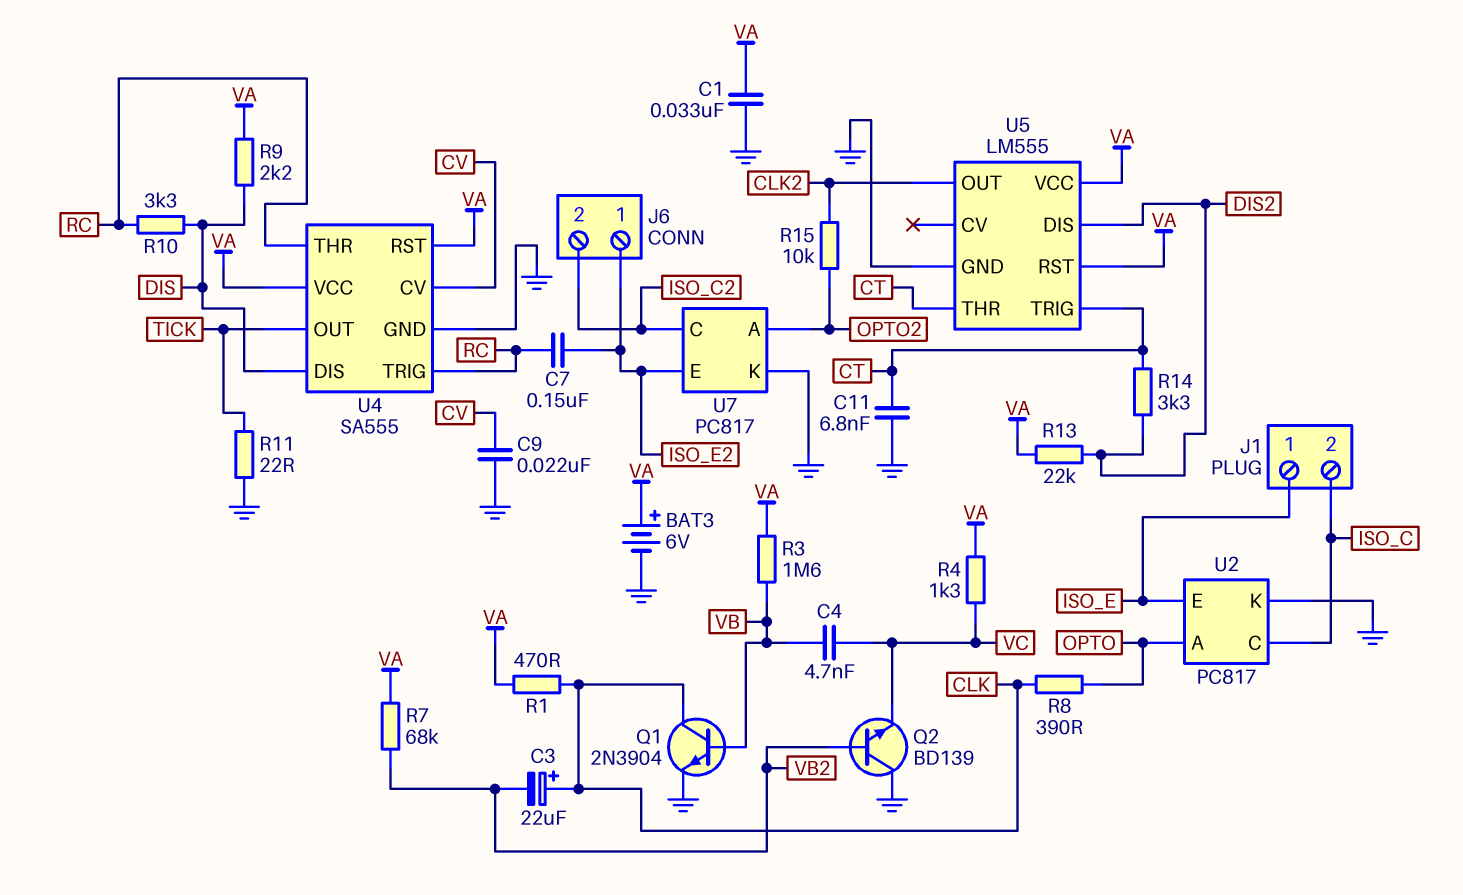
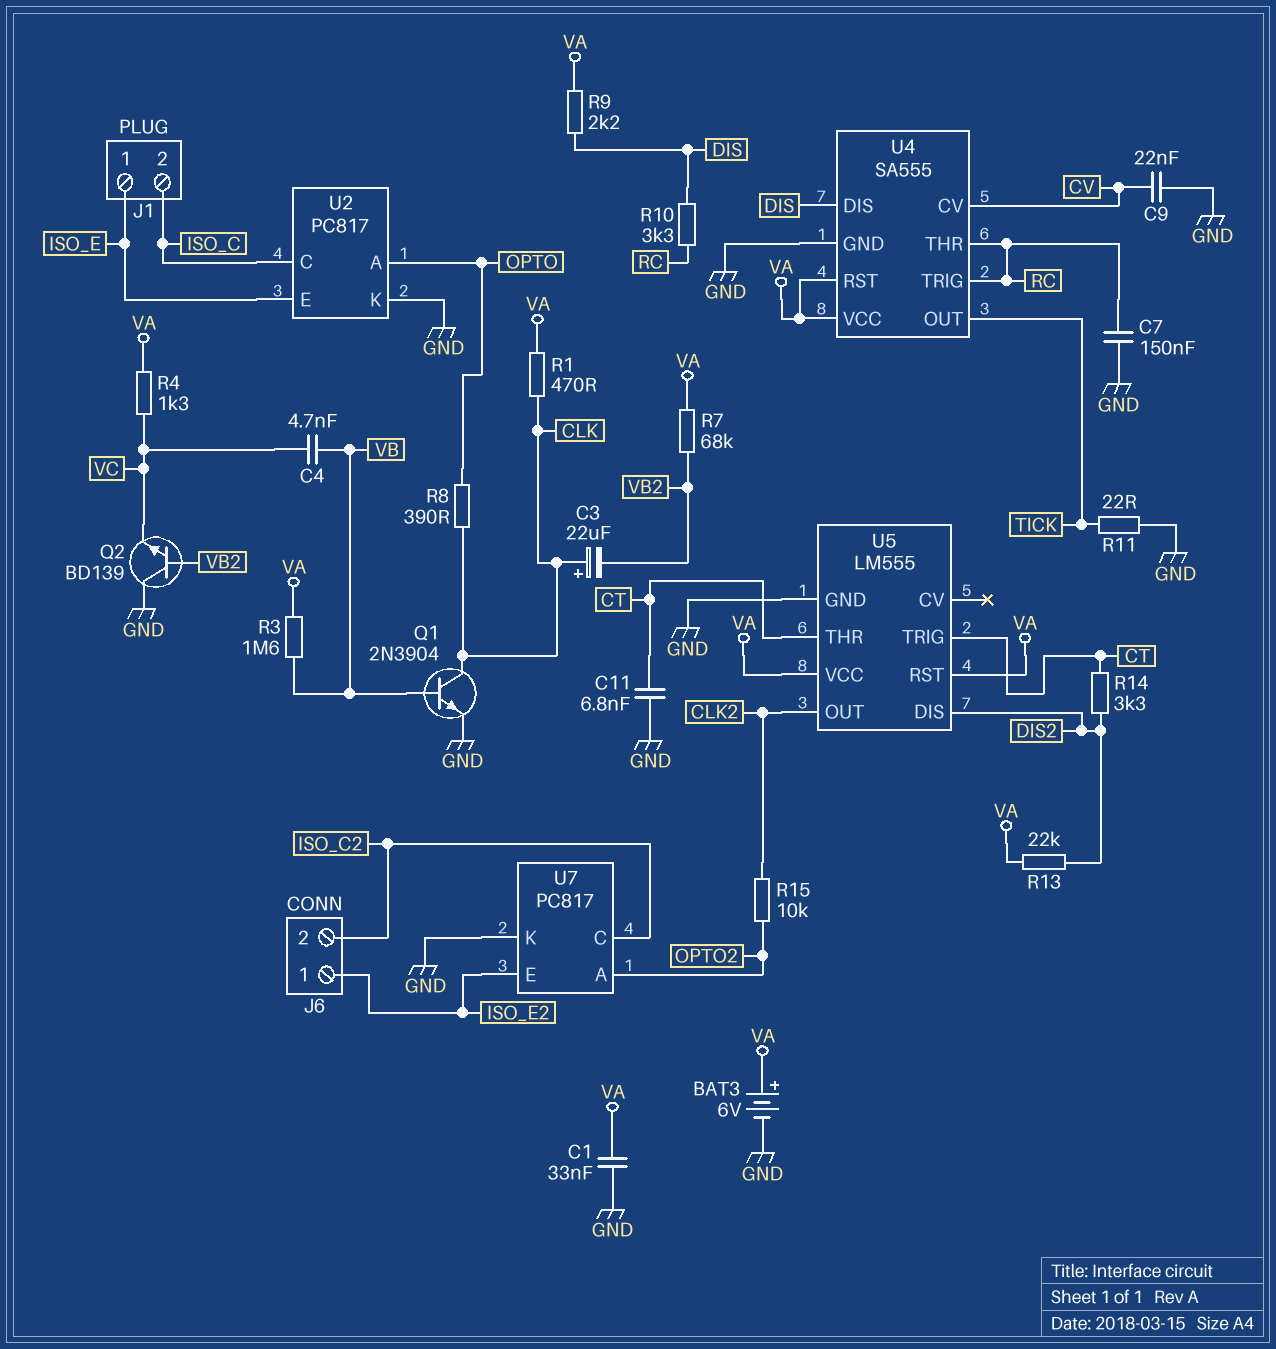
C7: 150nF (ISO_E2, RC) -> 150nF (GND, RC)

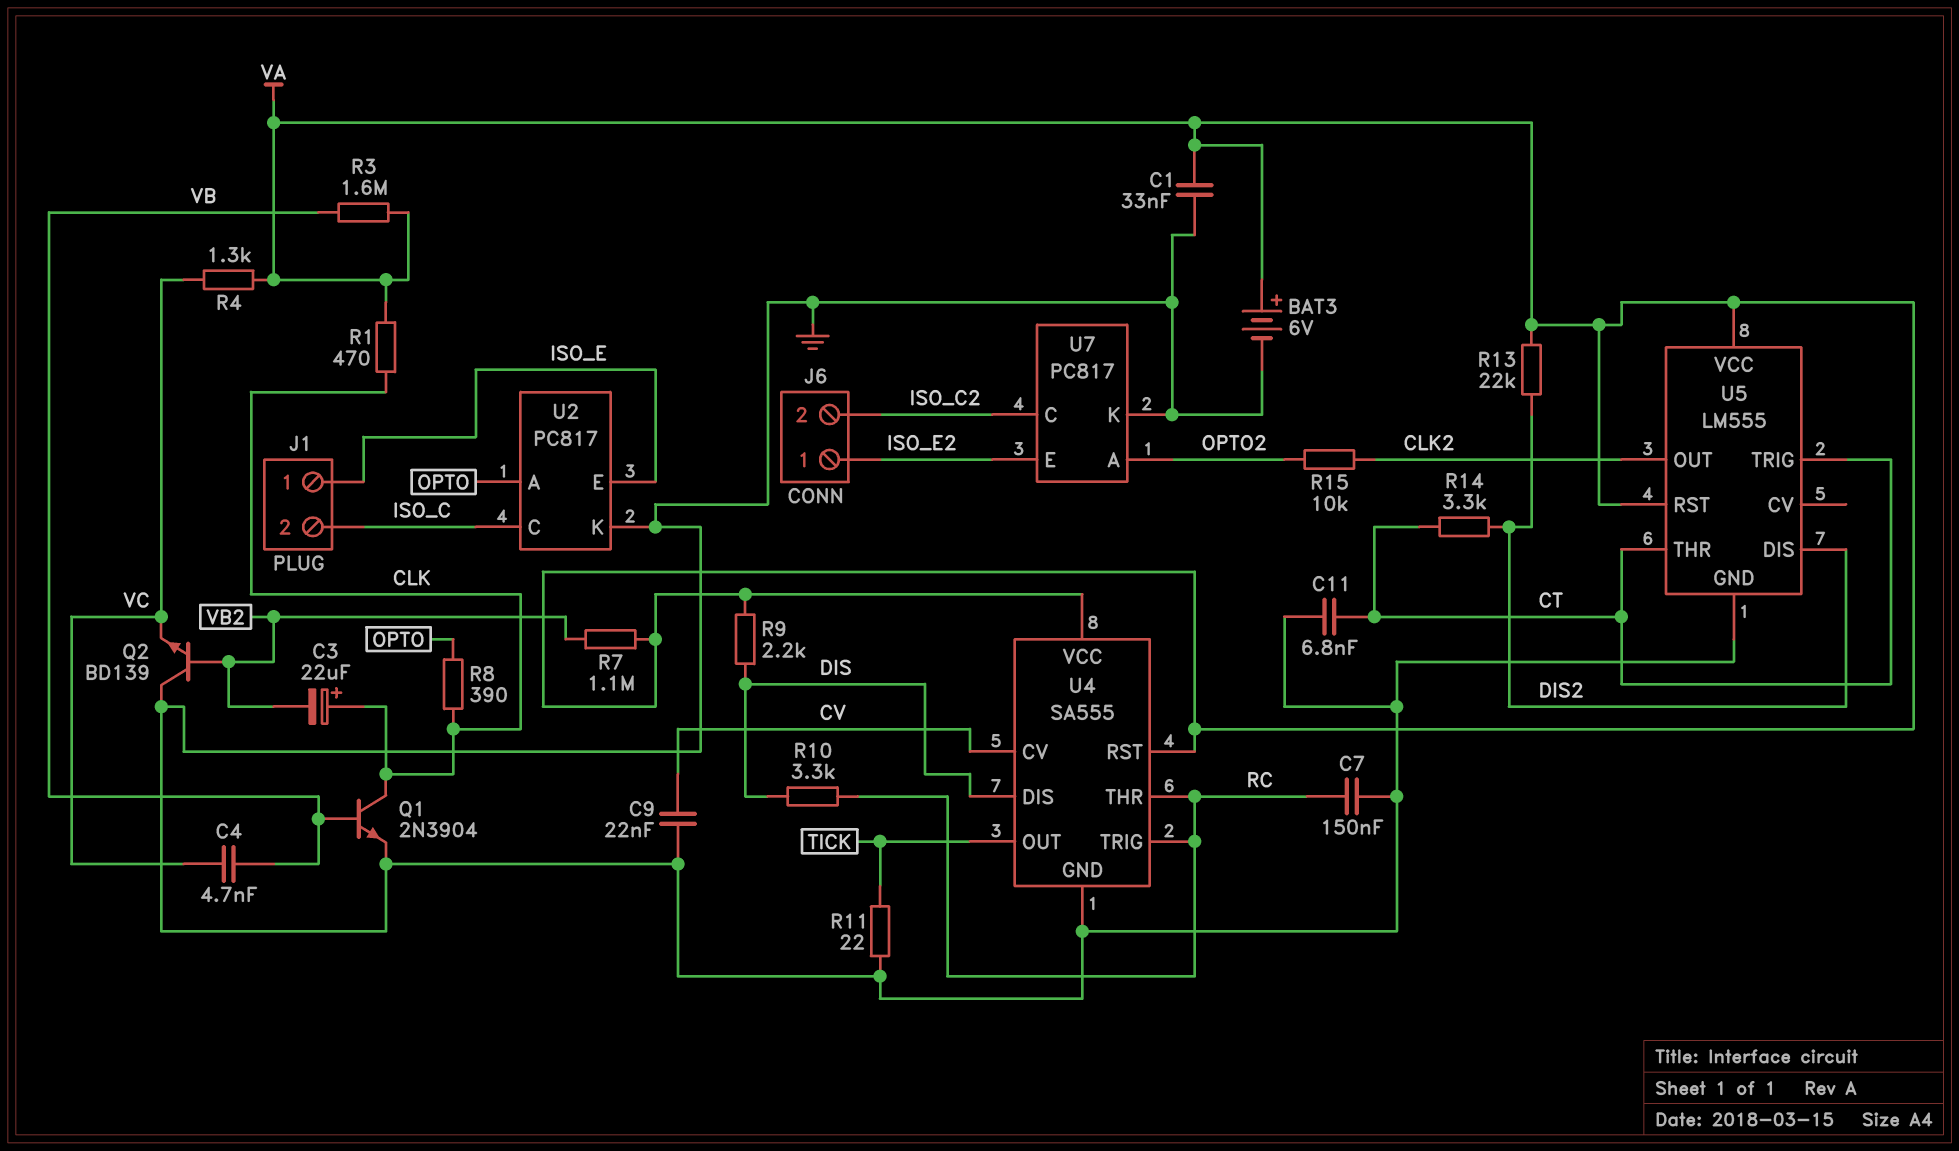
R7: 68k (VA, VB2) -> 1.1M (VA, VB2)

